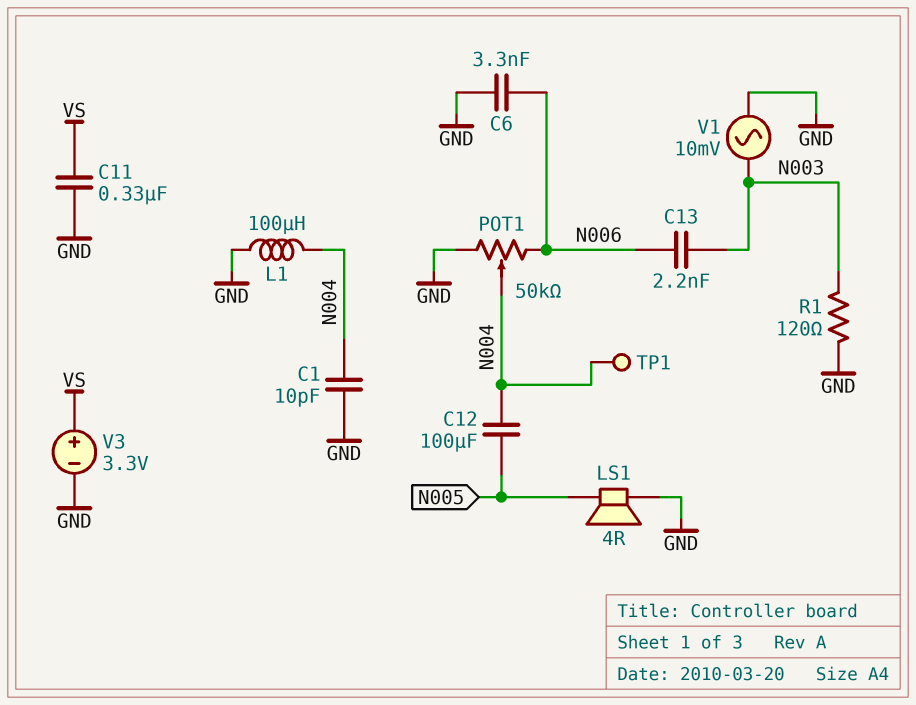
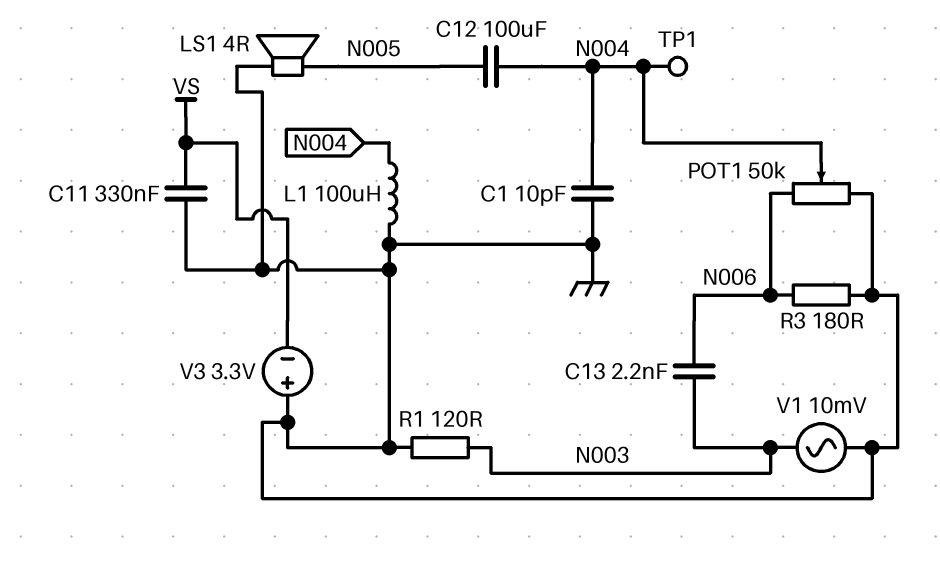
C6: 3.3nF (GND, N006) -> none
R3: none -> 180 (GND, N006)
V3: 3.3V (plus VS, minus GND) -> 3.3V (plus GND, minus VS)

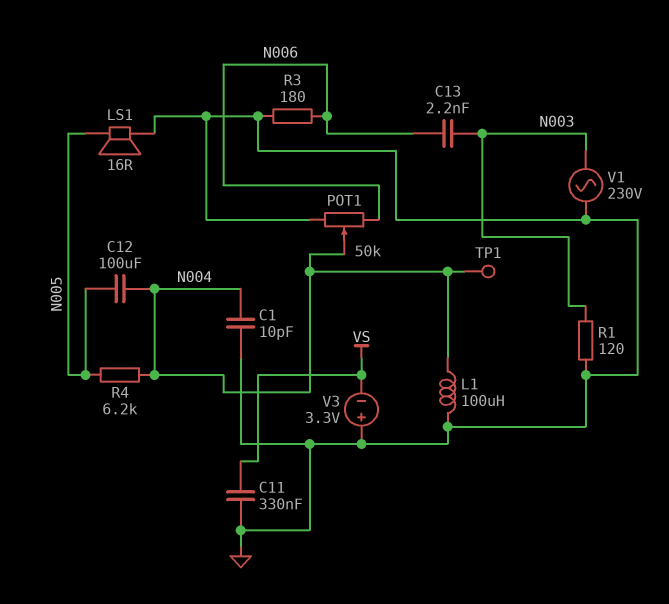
LS1: speaker 4R (GND, N005) -> speaker 16R (GND, N005)
R4: none -> 6.2k (N004, N005)
V1: AC 10mV (GND, N003) -> AC 230V (GND, N003)

